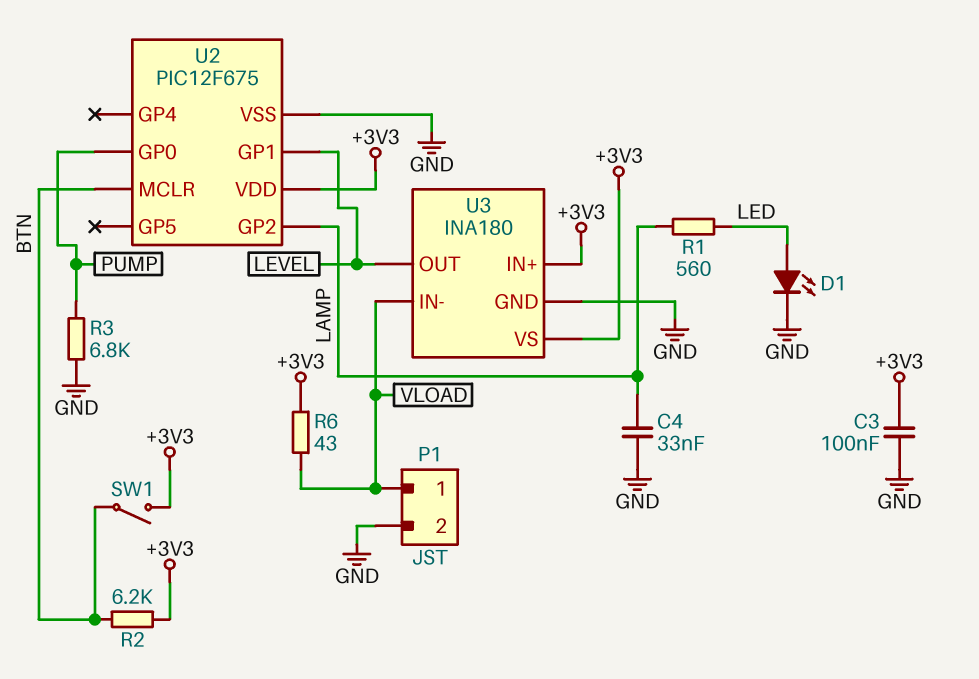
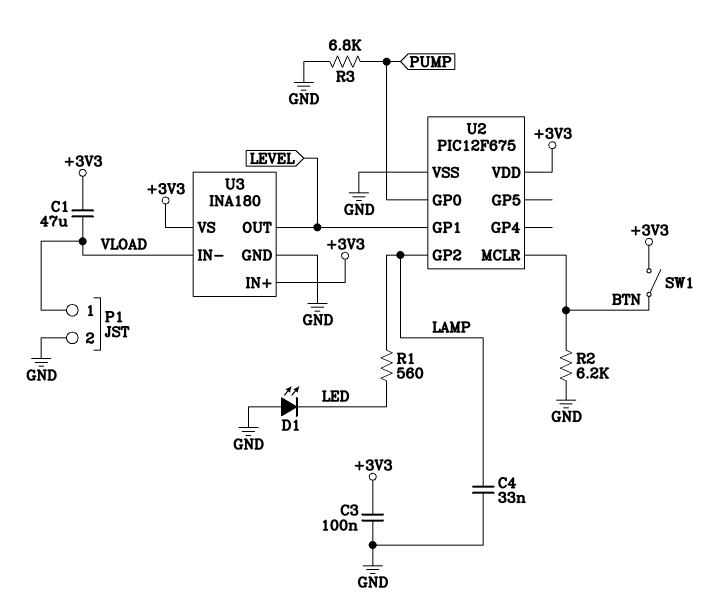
C1: none -> 47uF (+3V3, VLOAD)
D1: LED (A LED, K GND) -> LED (A GND, K LED)
R2: 6.2k (+3V3, BTN) -> 6.2k (BTN, GND)
R6: 43 (+3V3, VLOAD) -> none

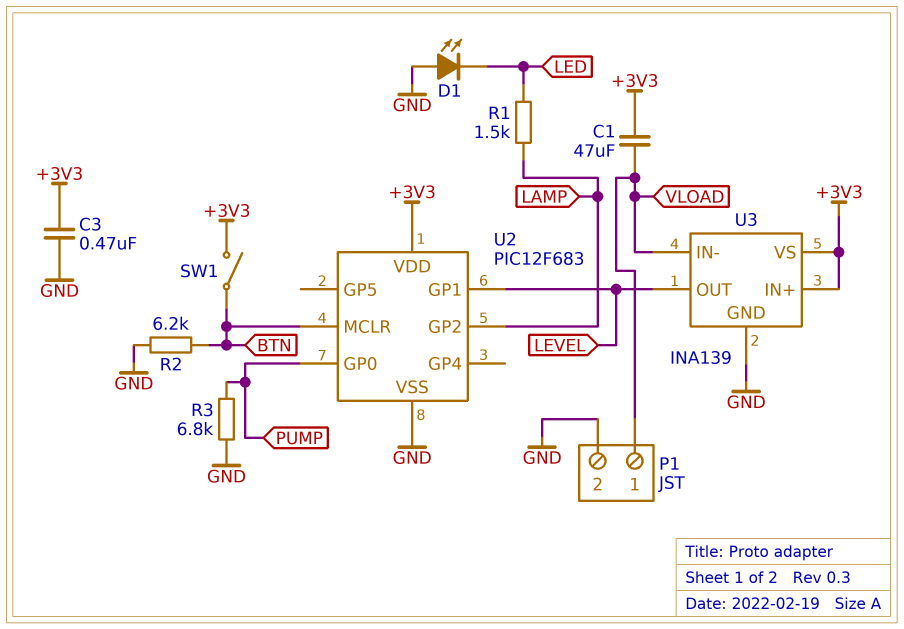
C3: 100nF (+3V3, GND) -> 470nF (+3V3, GND)
C4: 33nF (GND, LAMP) -> none
R1: 560 (LAMP, LED) -> 1.5k (LAMP, LED)
U2: PIC12F675 -> PIC12F683
U3: INA180 -> INA139

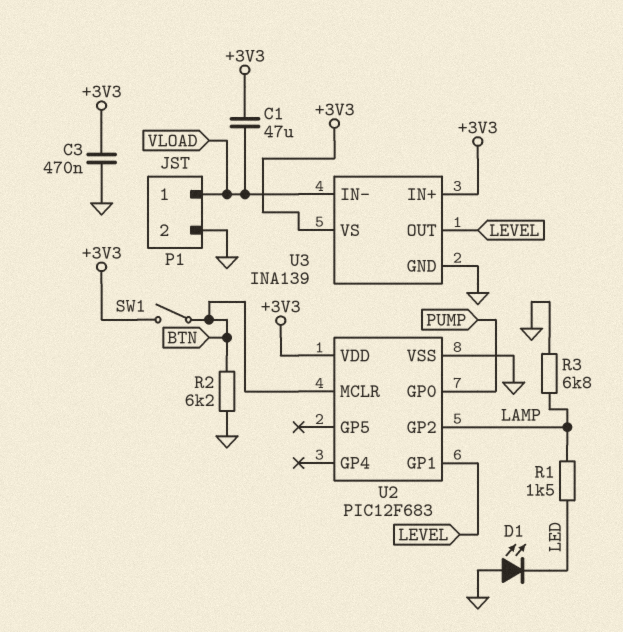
R3: 6.8k (GND, PUMP) -> 6.8k (GND, LAMP)

